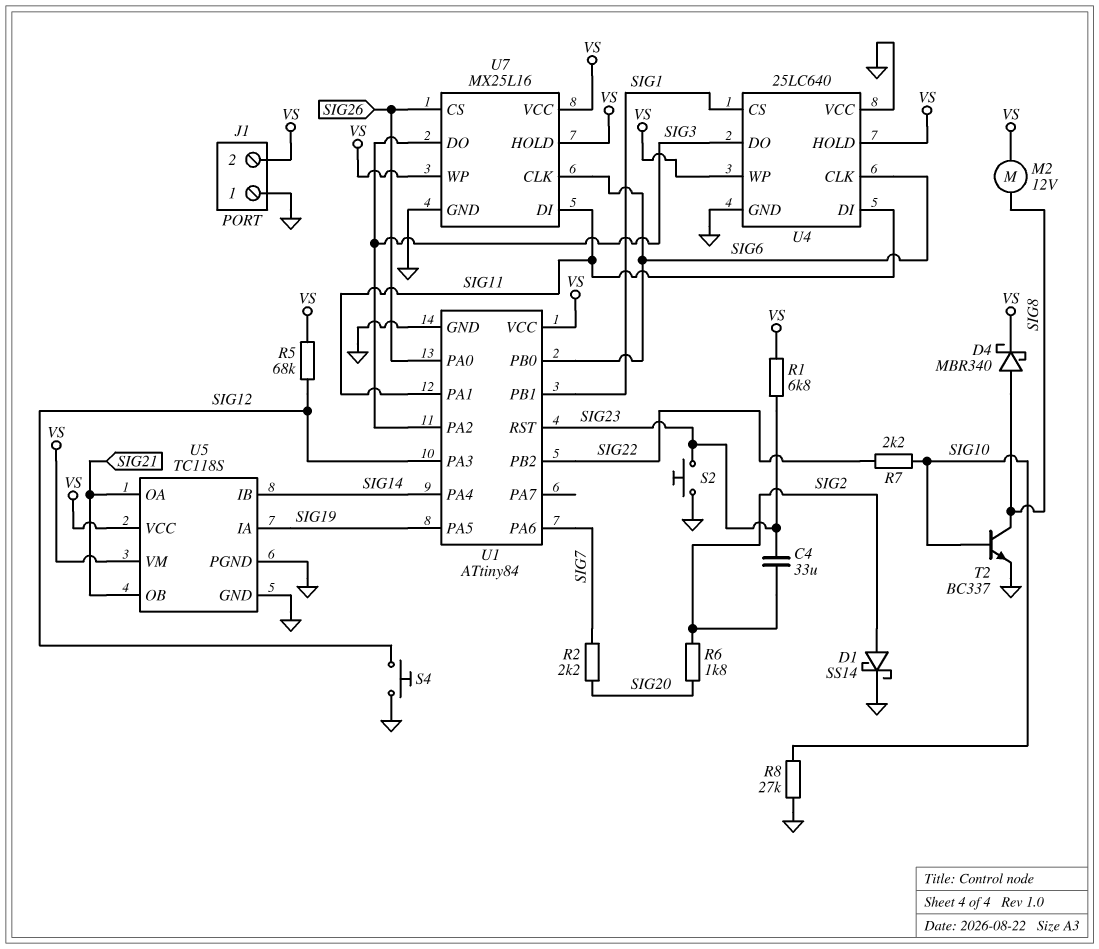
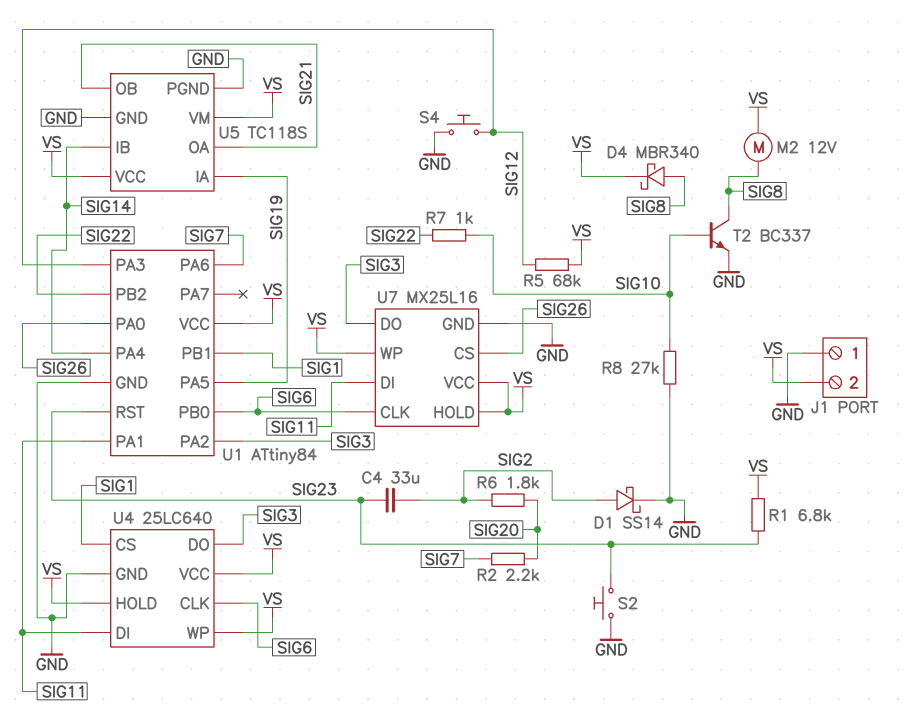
R7: 2.2k (SIG10, SIG22) -> 1k (SIG10, SIG22)
U4 pin VCC: GND -> VS

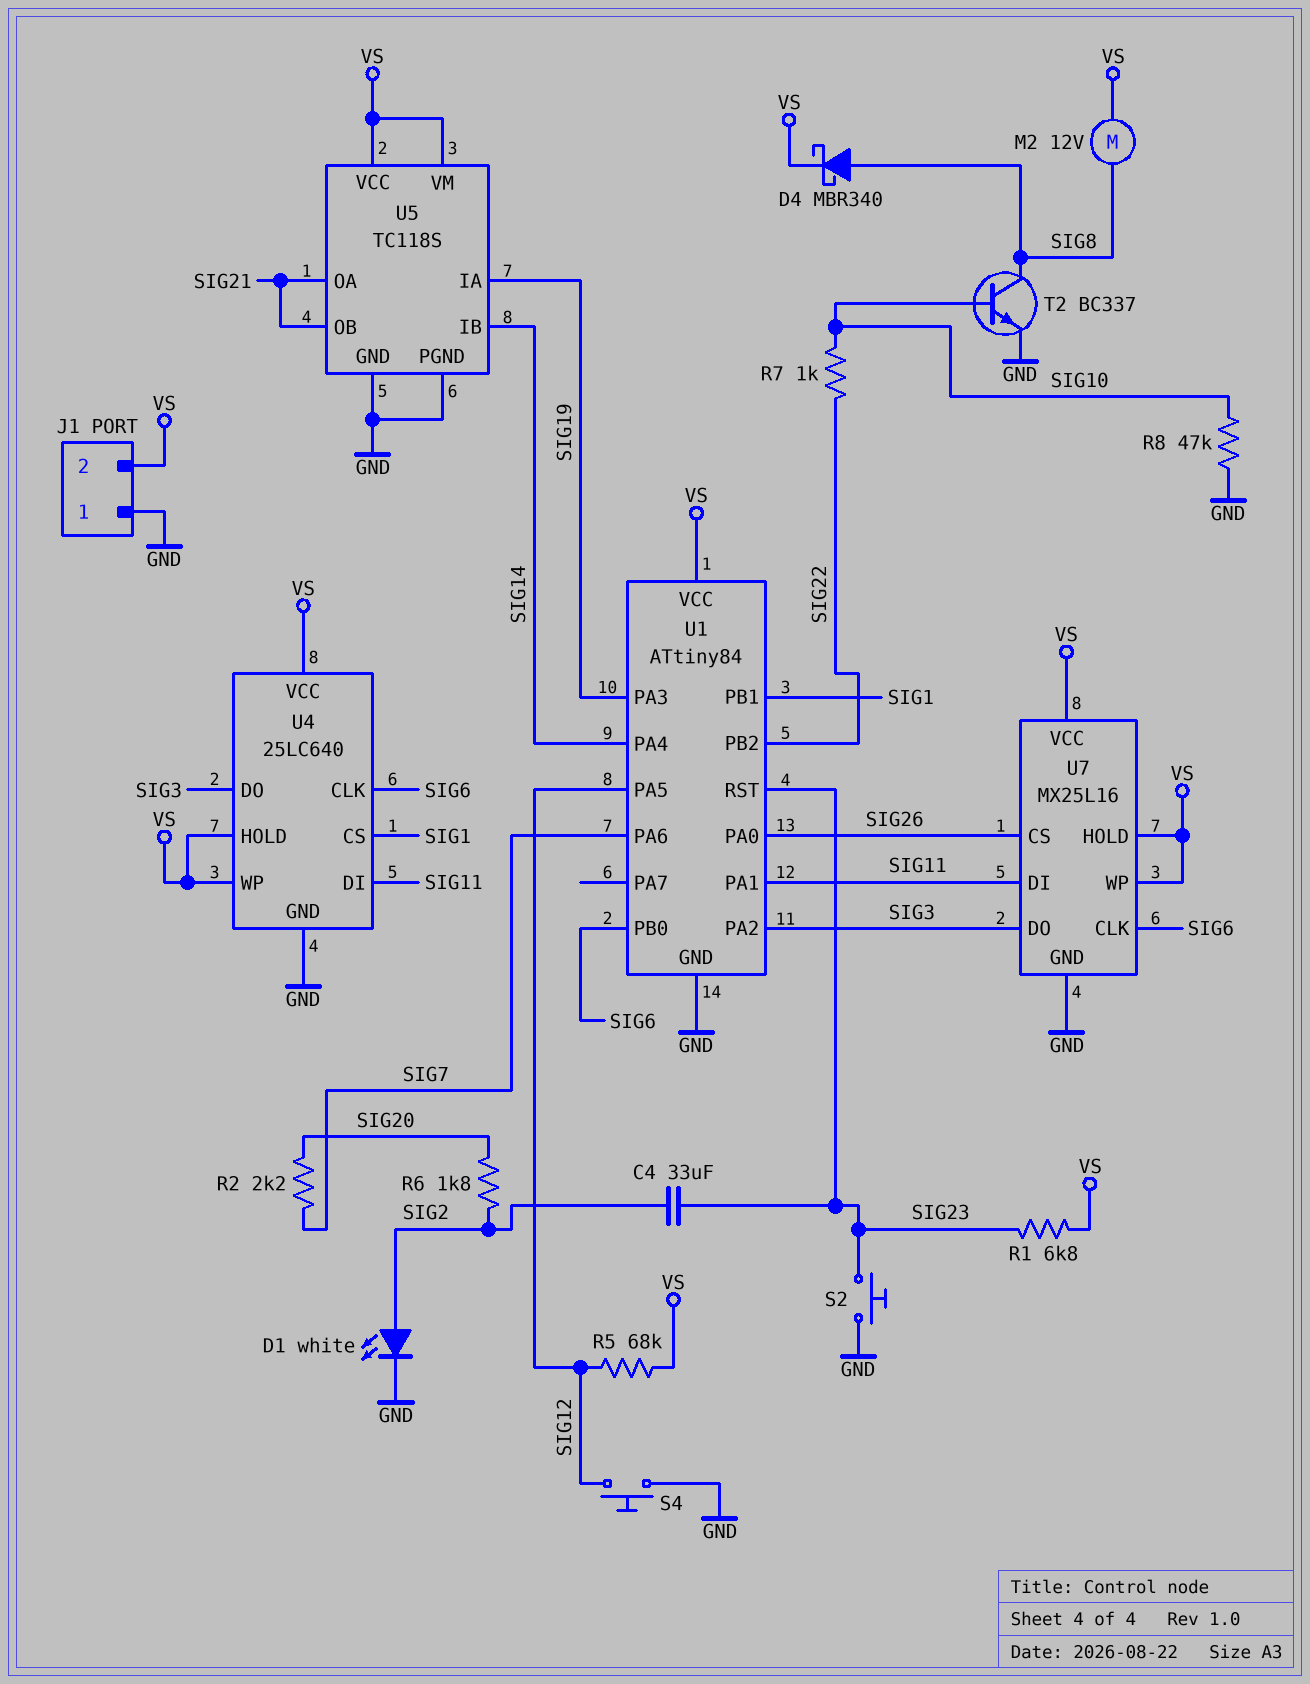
D1: schottky SS14 (A SIG2, K GND) -> LED white (A SIG2, K GND)
R8: 27k (GND, SIG10) -> 47k (GND, SIG10)
U1 pin PA3: SIG12 -> SIG19
U1 pin PA5: SIG19 -> SIG12

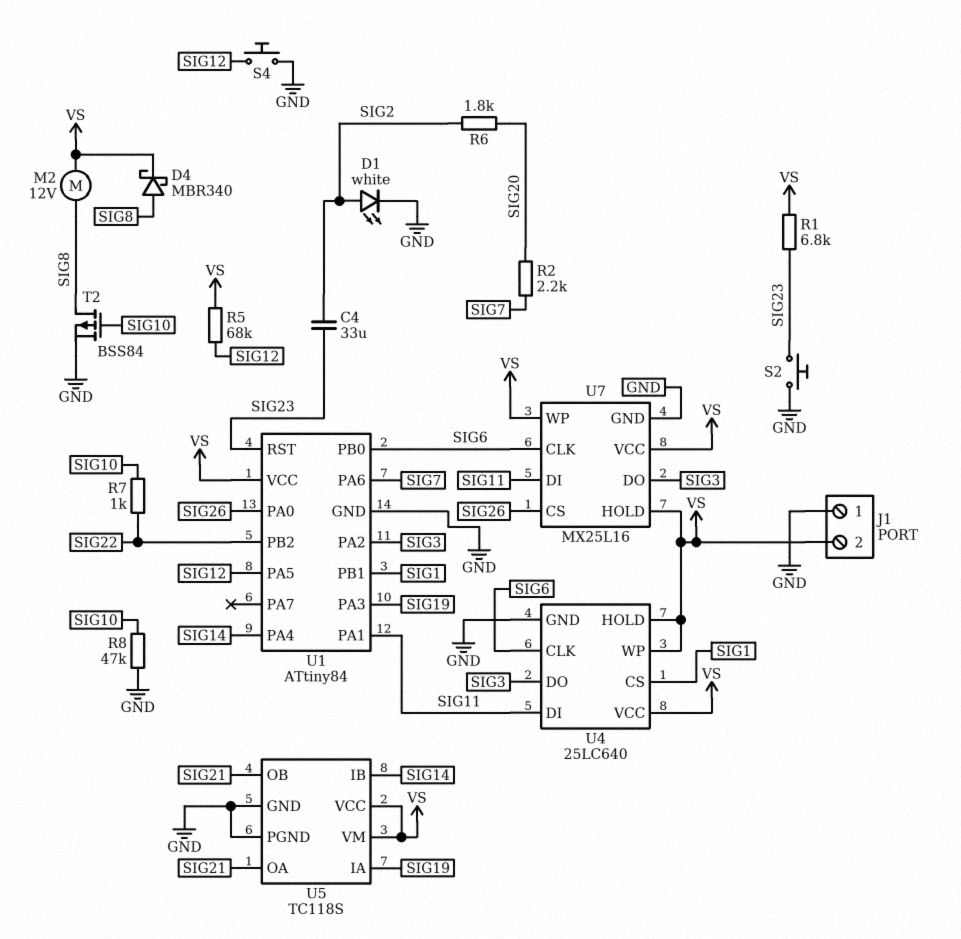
T2: NPN BC337 (B SIG10, C SIG8, E GND) -> PMOS BSS84 (G SIG10, D SIG8, S GND)

